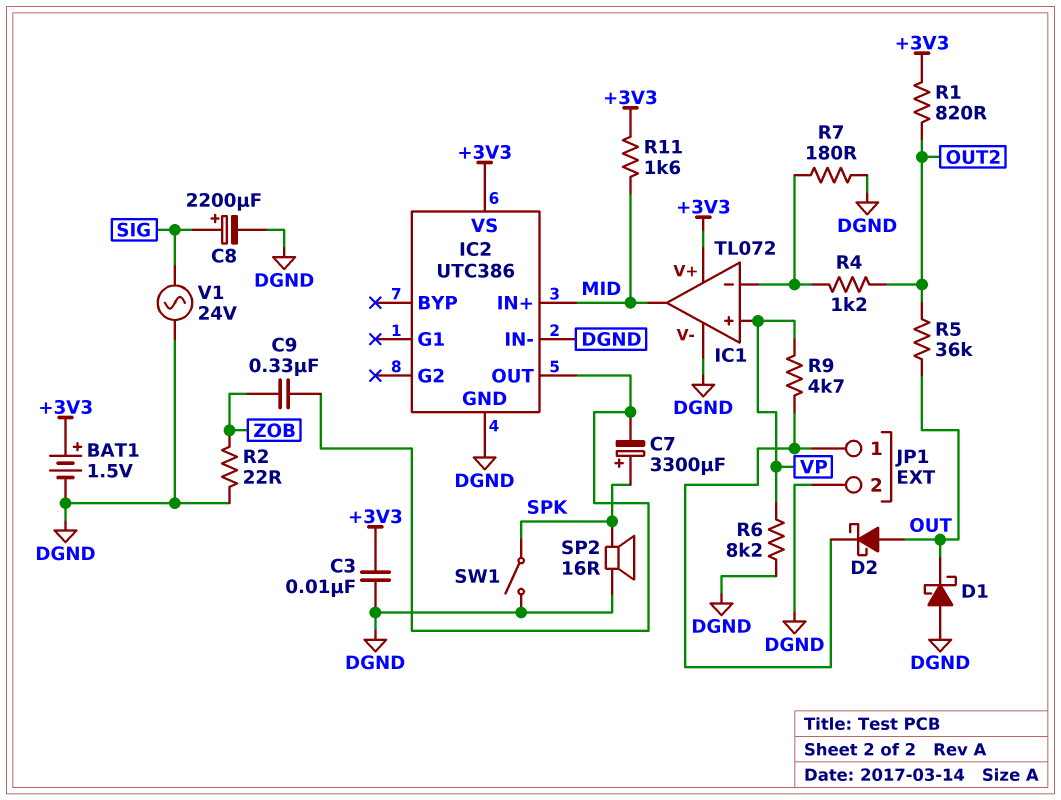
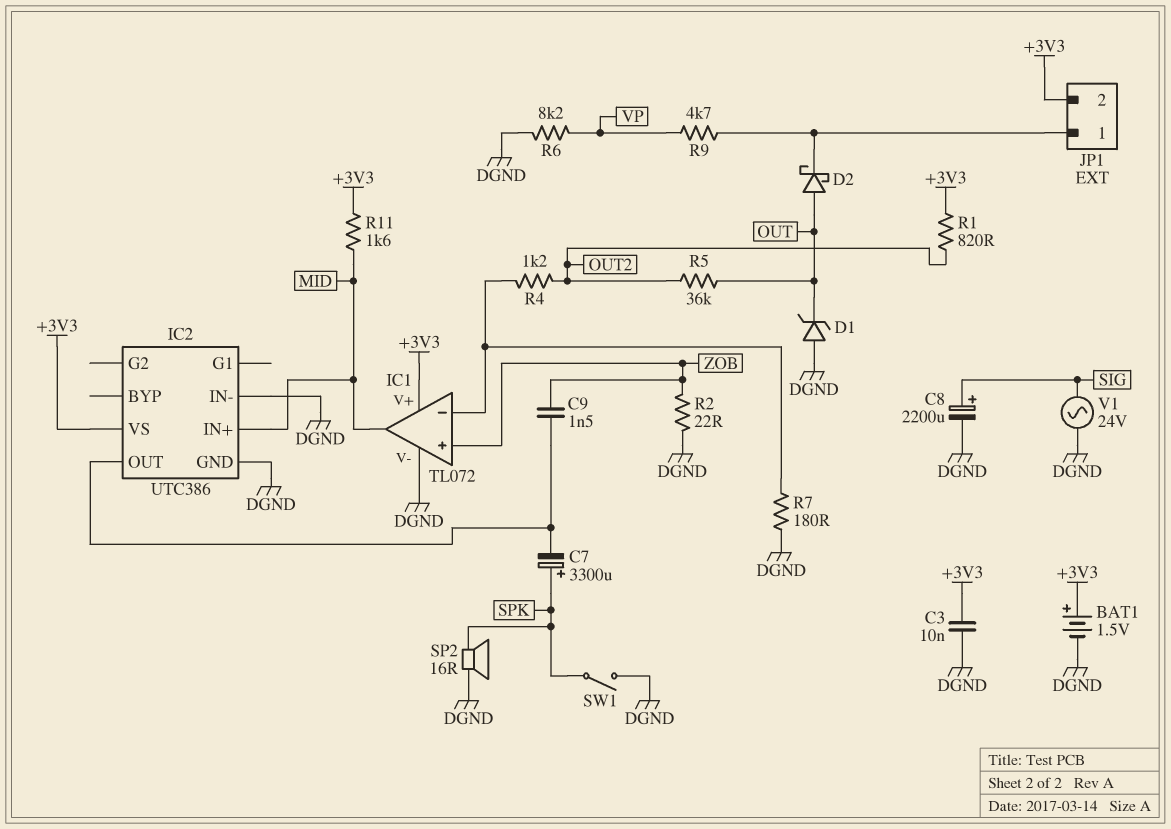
C9: 330nF (IC2/OUT, ZOB) -> 1.5nF (IC2/OUT, ZOB)
D1: schottky (A DGND, K OUT) -> zener (A DGND, K OUT)
IC1 pin in+: VP -> ZOB
JP1 pin 2: DGND -> +3V3

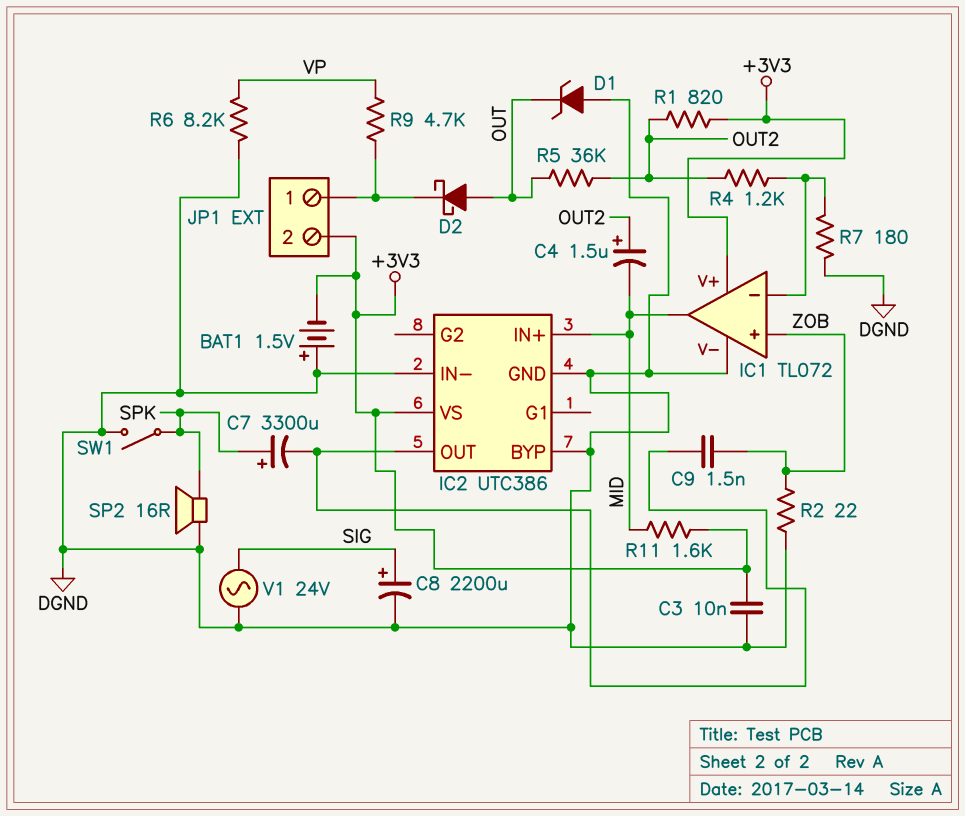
BAT1: 1.5V (plus +3V3, minus DGND) -> 1.5V (plus DGND, minus +3V3)
C4: none -> 1.5uF (plus OUT2, minus MID)
IC2 pin BYP: none -> DGND

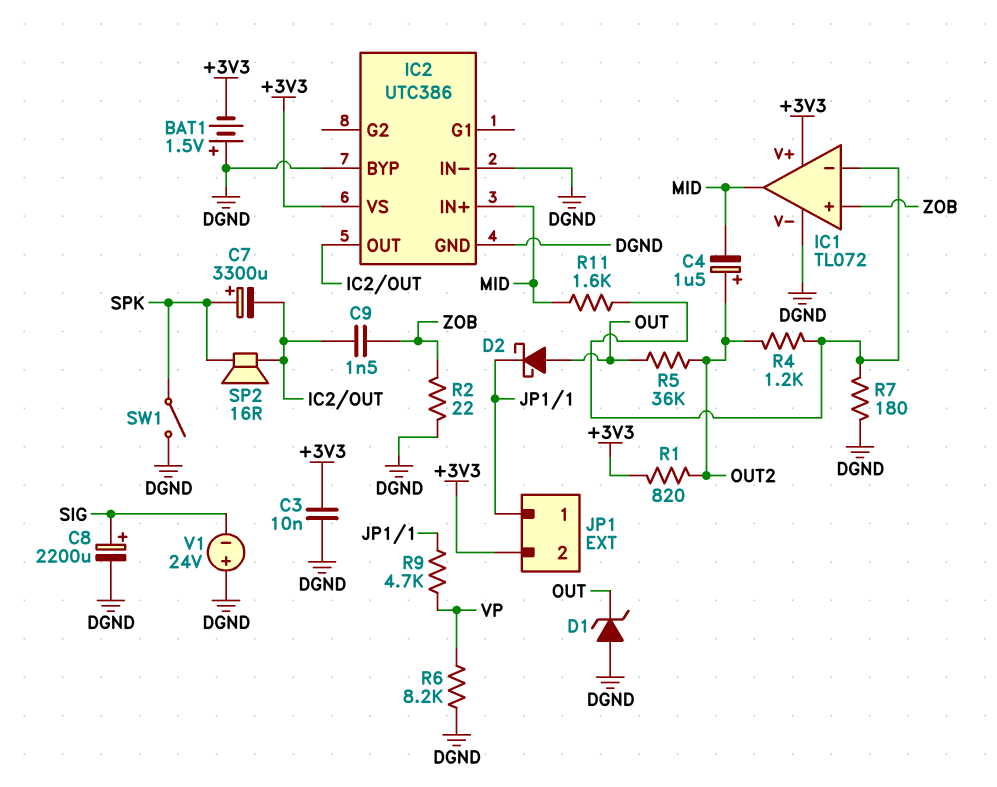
R11: 1.6k (+3V3, MID) -> 1.6k (IC1/in-, MID)
SP2: speaker 16R (DGND, SPK) -> speaker 16R (IC2/OUT, SPK)
V1: AC 24V (DGND, SIG) -> 24V (plus DGND, minus SIG)

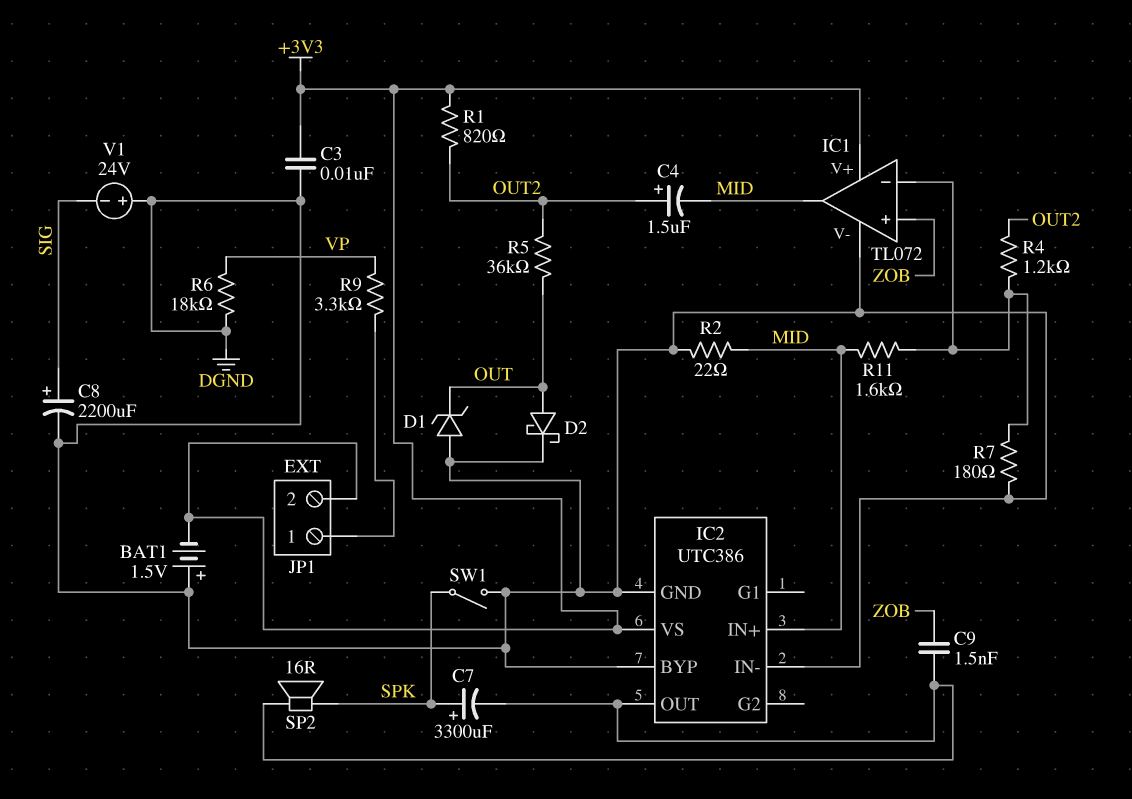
D2: schottky (A OUT, K JP1/1) -> schottky (A OUT, K DGND)
R2: 22 (DGND, ZOB) -> 22 (DGND, MID)
R6: 8.2k (DGND, VP) -> 18k (DGND, VP)
R9: 4.7k (JP1/1, VP) -> 3.3k (JP1/1, VP)

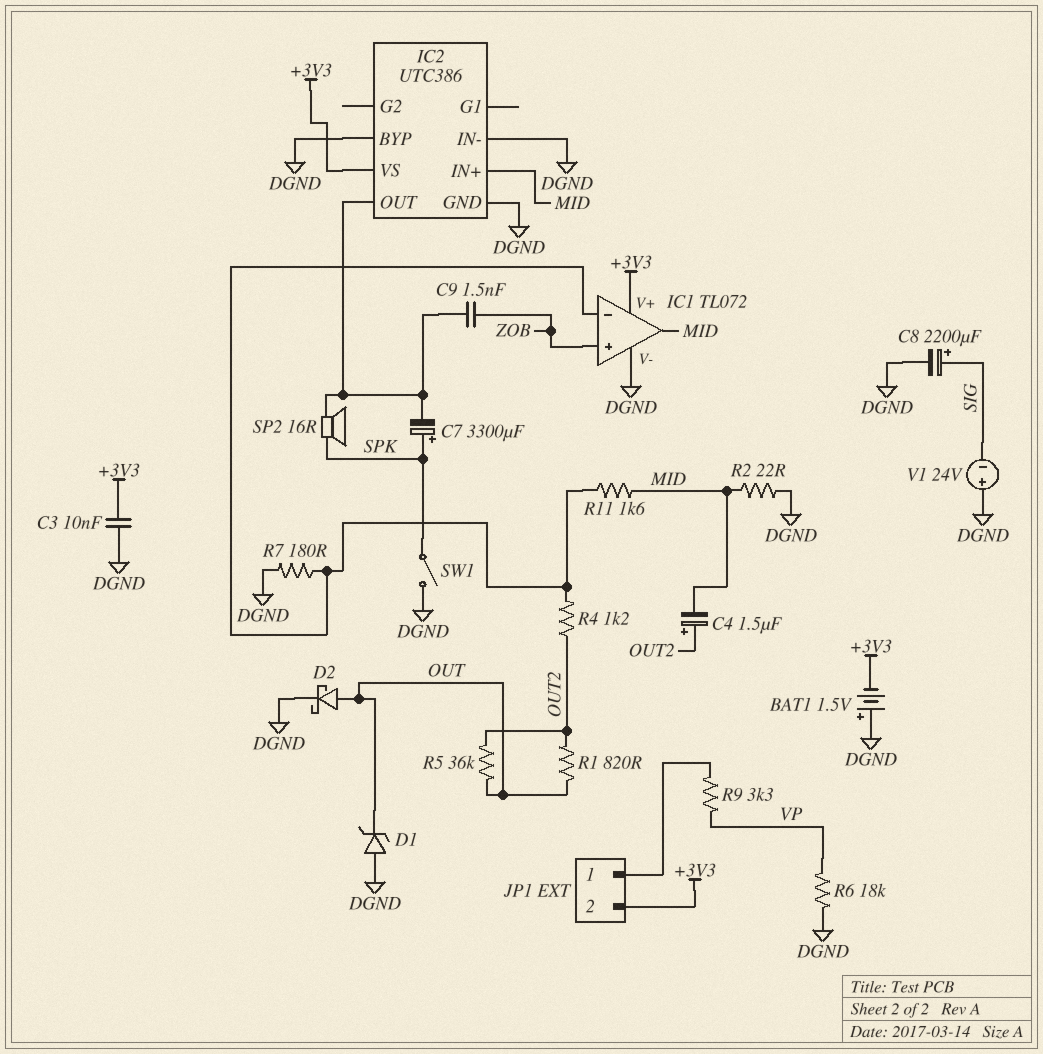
R1: 820 (+3V3, OUT2) -> 820 (OUT, OUT2)

